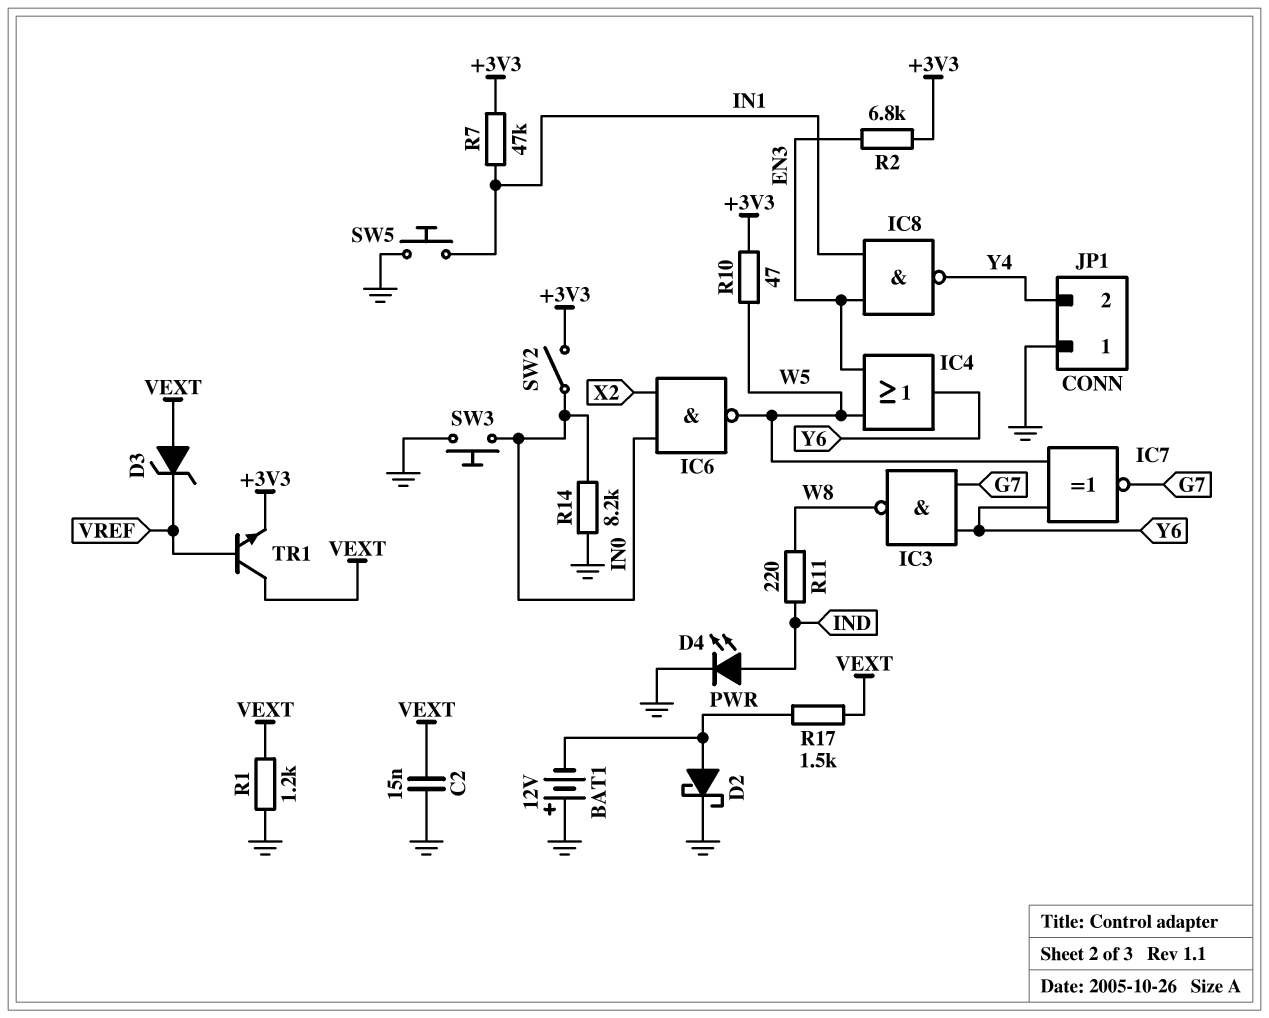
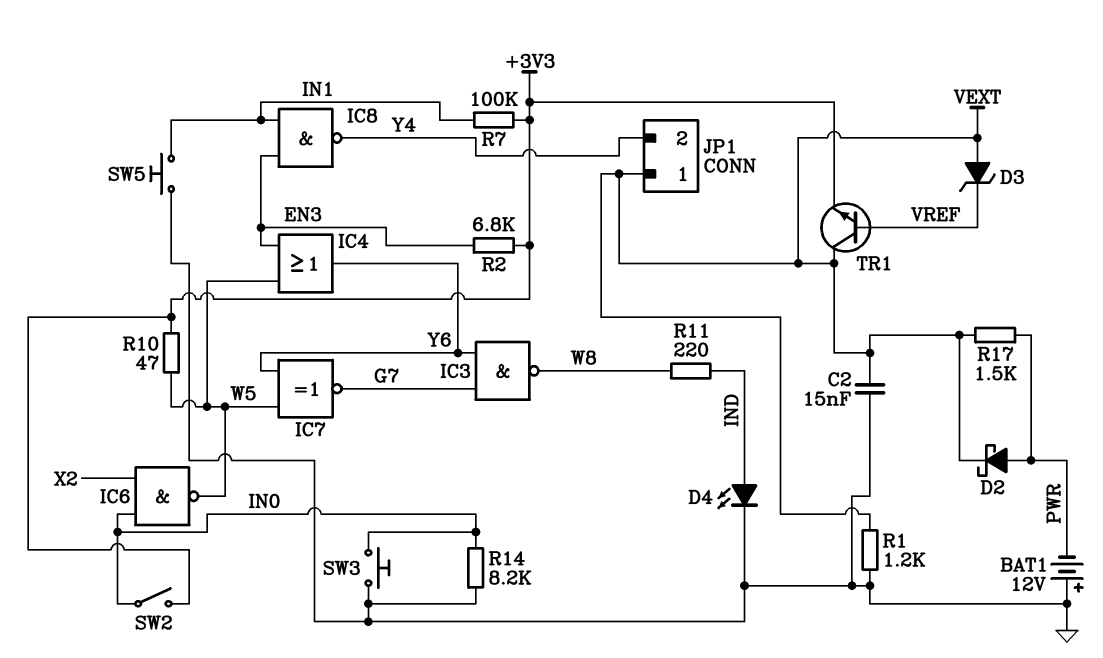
D2: schottky (A PWR, K GND) -> schottky (A PWR, K VEXT)
JP1 pin 1: GND -> VEXT
R7: 47k (+3V3, IN1) -> 100k (+3V3, IN1)

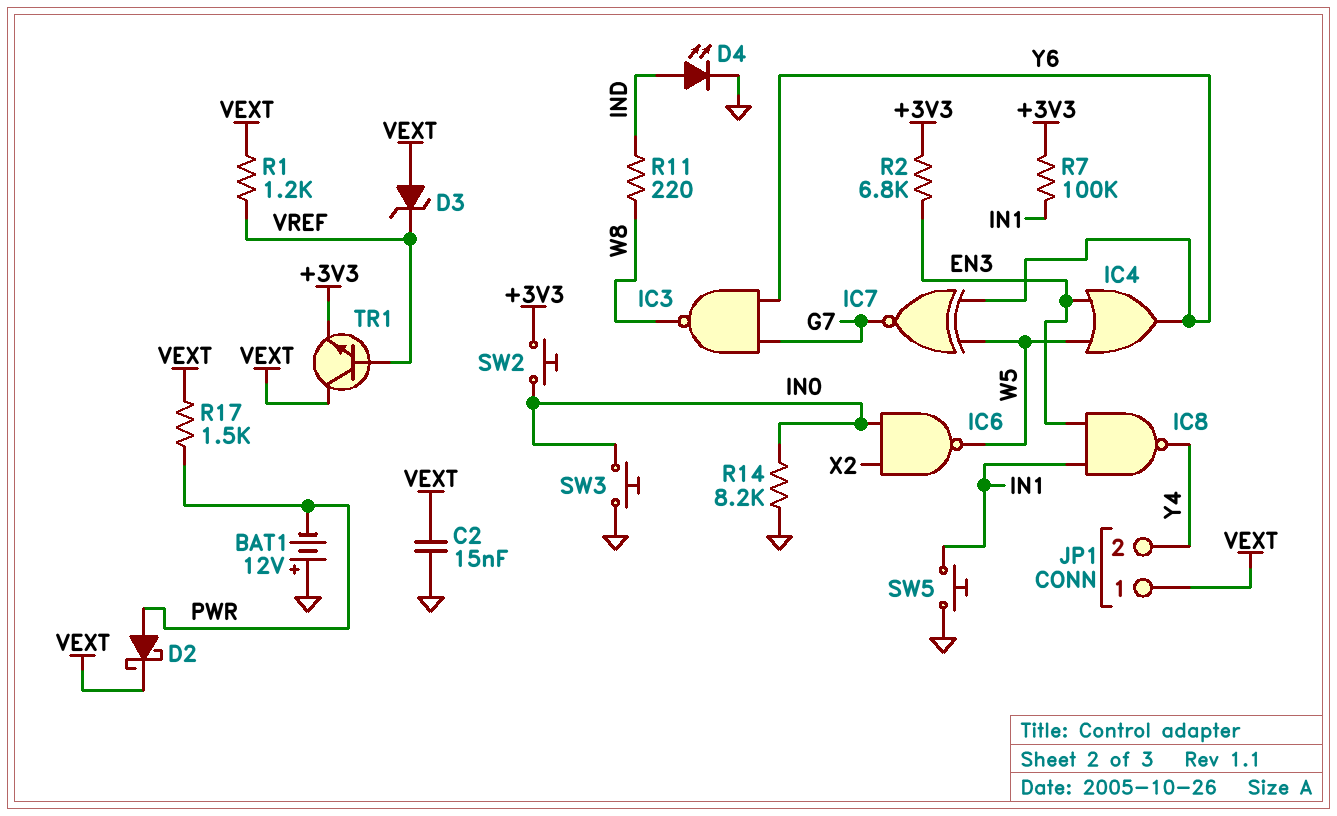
R1: 1.2k (GND, VEXT) -> 1.2k (VEXT, VREF)
R10: 47 (+3V3, W5) -> none
SW2: switch (+3V3, IN0) -> button (+3V3, IN0)

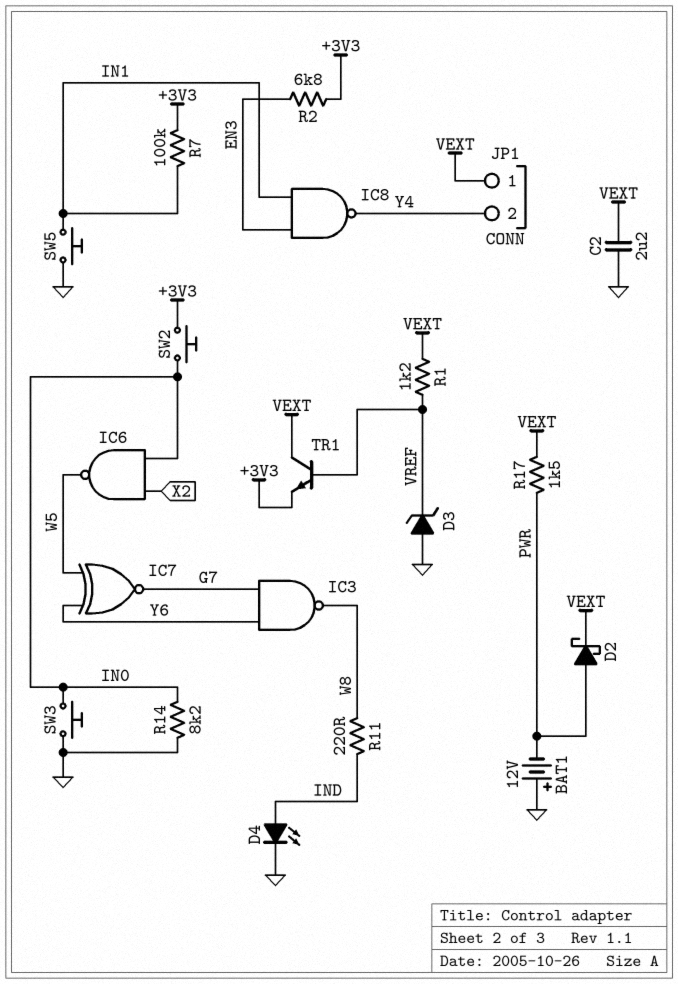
C2: 15nF (GND, VEXT) -> 2.2uF (GND, VEXT)
D3: zener (A VEXT, K VREF) -> zener (A GND, K VREF)
IC4: OR (in EN3, in W5, out Y6) -> none

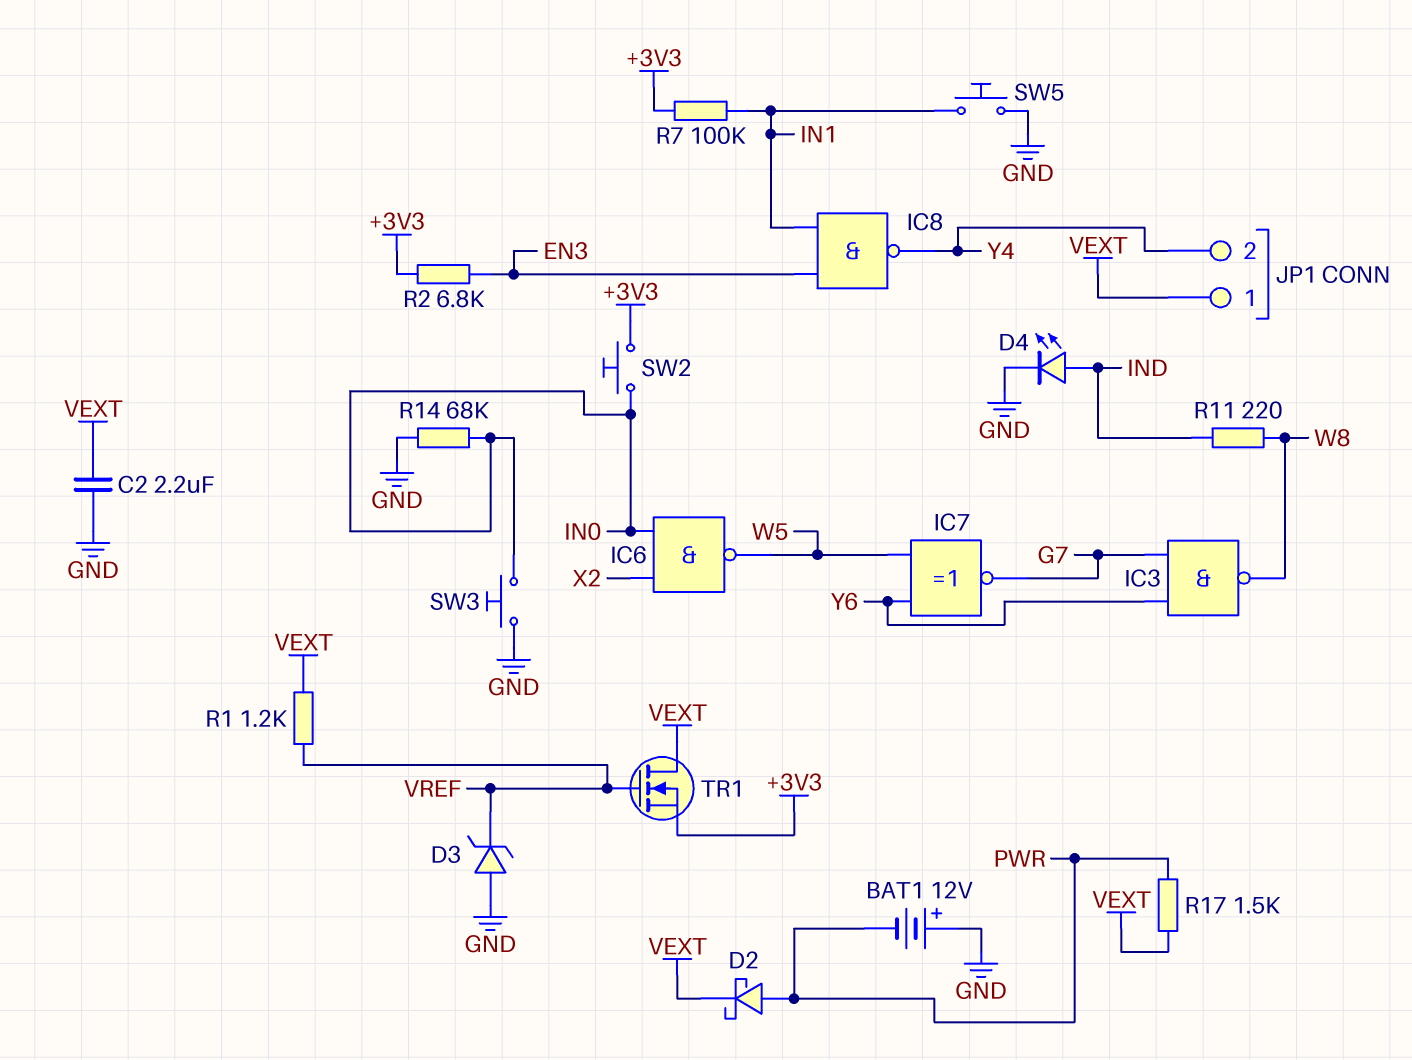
R14: 8.2k (GND, IN0) -> 68k (GND, IN0)
TR1: NPN (B VREF, C VEXT, E +3V3) -> NMOS (G VREF, D VEXT, S +3V3)

